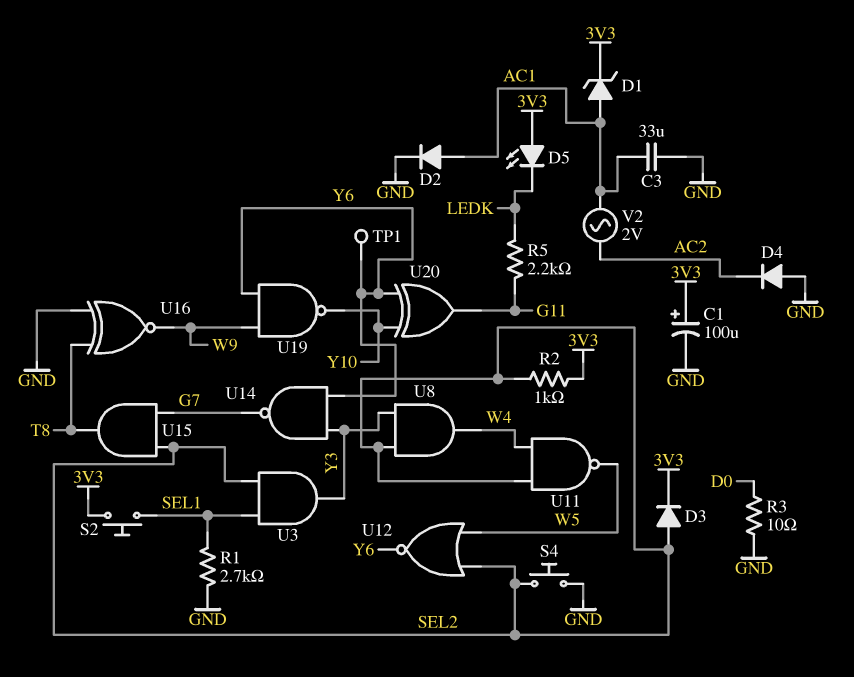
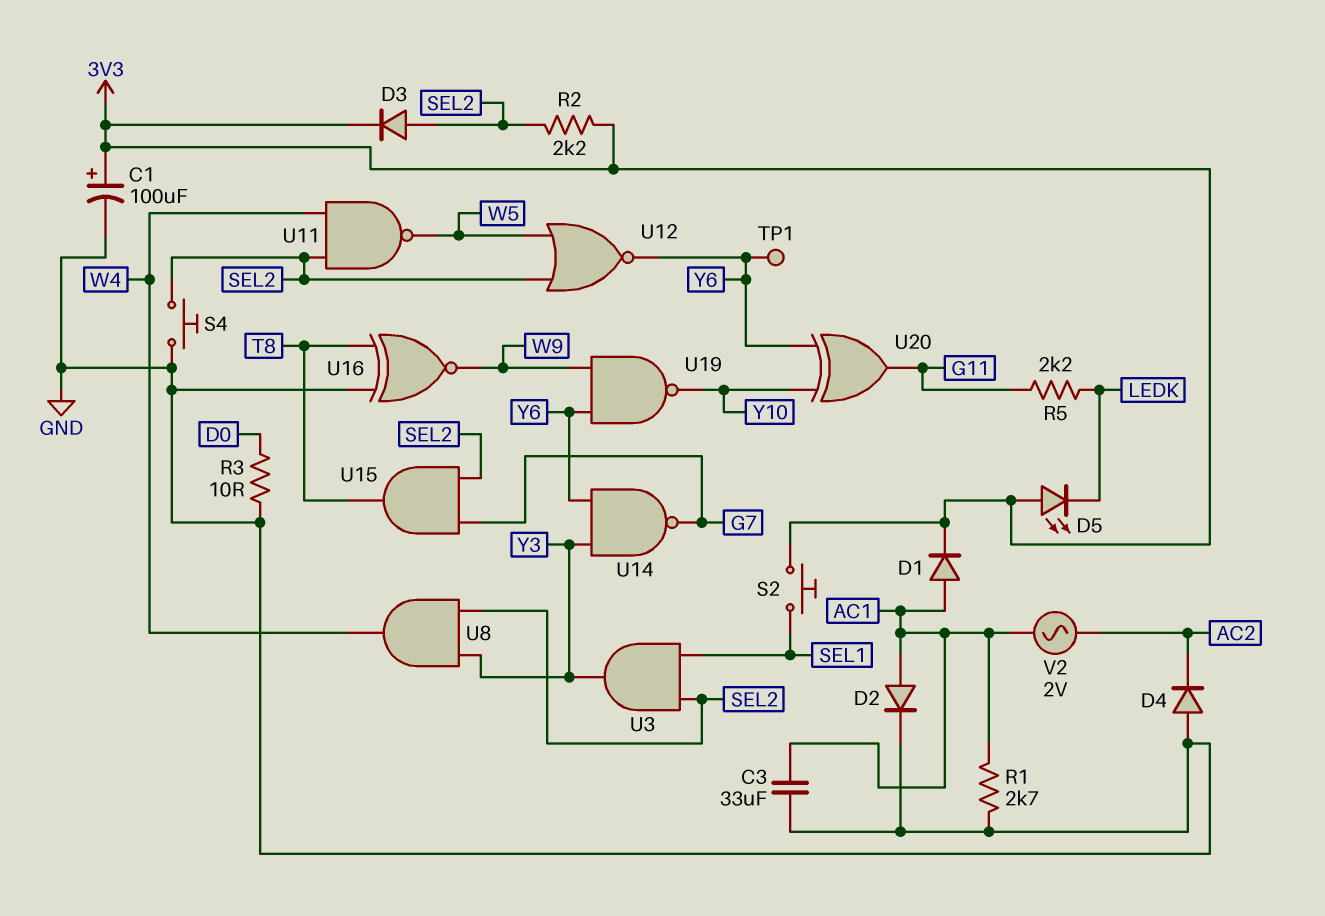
D1: zener (A AC1, K 3V3) -> diode (A AC1, K 3V3)
R1: 2.7k (GND, SEL1) -> 2.7k (AC1, GND)
R2: 1k (3V3, SEL2) -> 2.2k (3V3, SEL2)

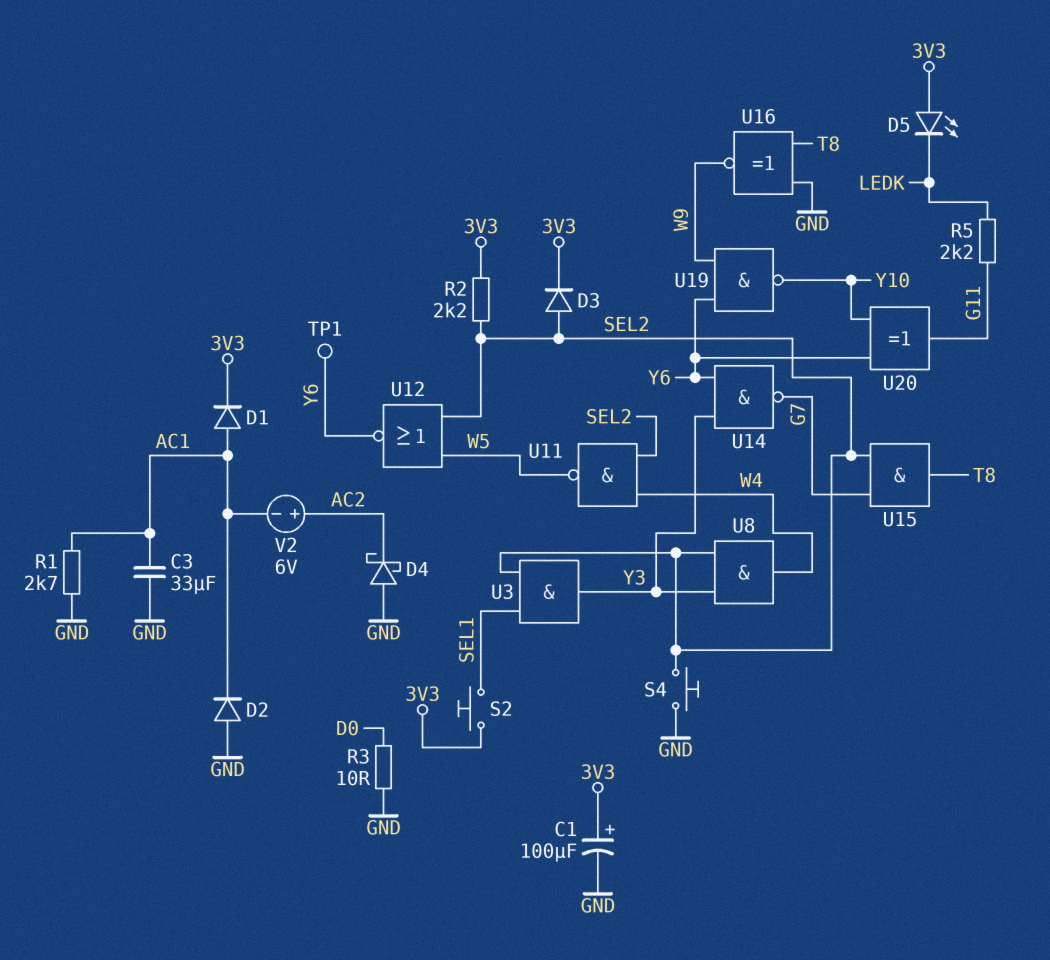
D2: diode (A AC1, K GND) -> diode (A GND, K AC1)
D4: diode (A GND, K AC2) -> schottky (A GND, K AC2)
V2: AC 2V (AC1, AC2) -> 6V (plus AC2, minus AC1)

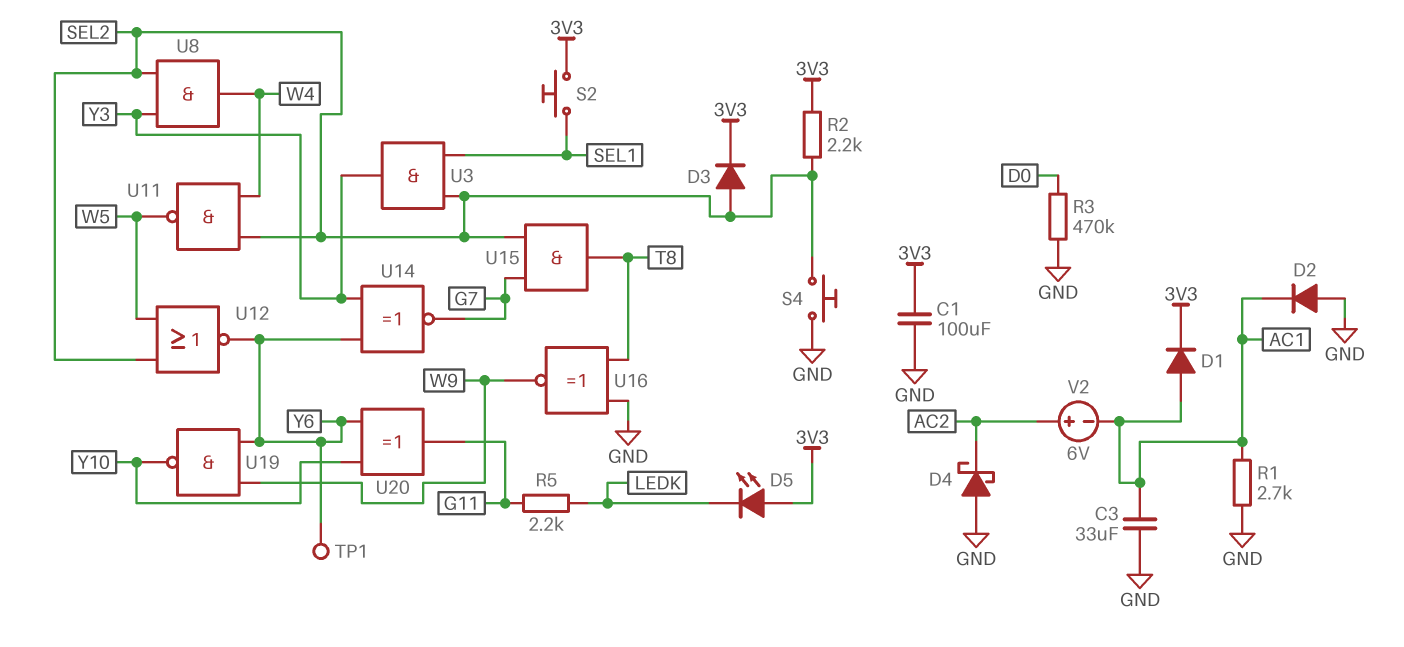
C1: 100uF (plus 3V3, minus GND) -> 100uF (3V3, GND)
R3: 10 (D0, GND) -> 470k (D0, GND)
U14: NAND (in Y3, in Y6, out G7) -> XNOR (in Y3, in Y6, out G7)

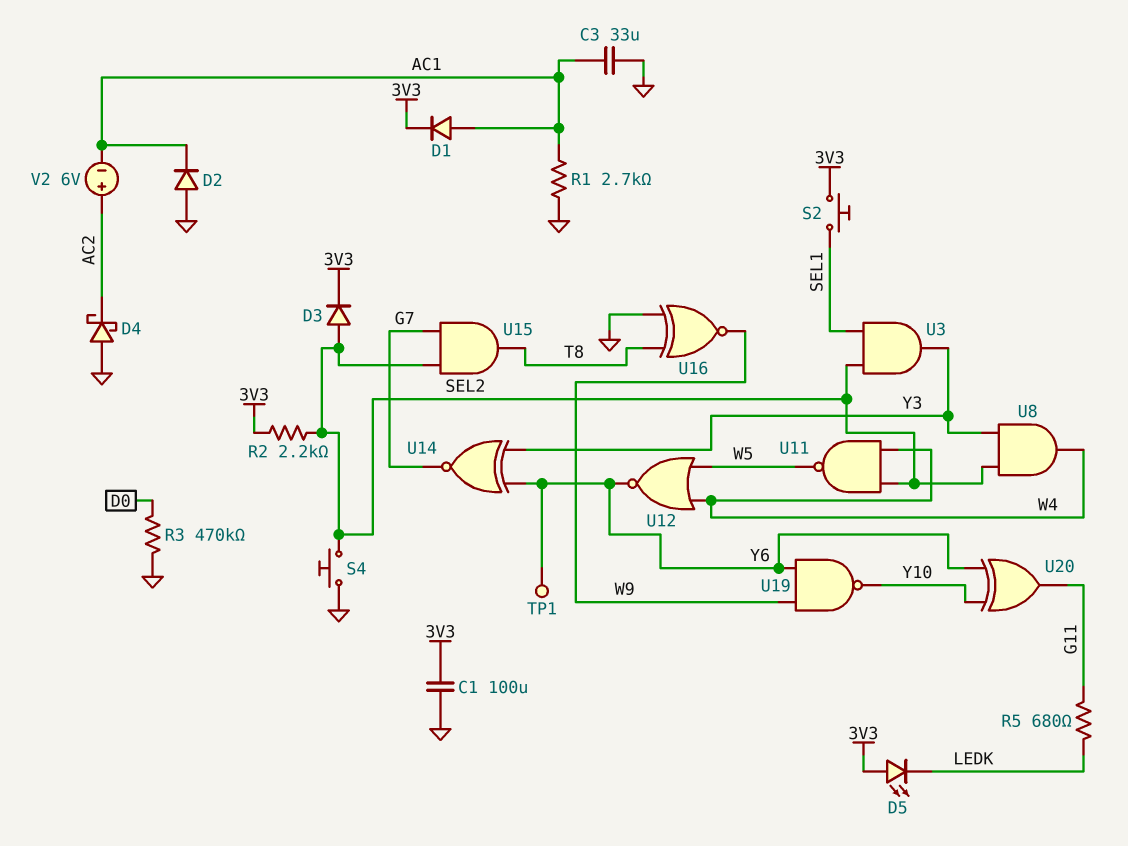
R5: 2.2k (G11, LEDK) -> 680 (G11, LEDK)
U12: NOR (in SEL2, in W5, out Y6) -> NOR (in W4, in W5, out Y6)

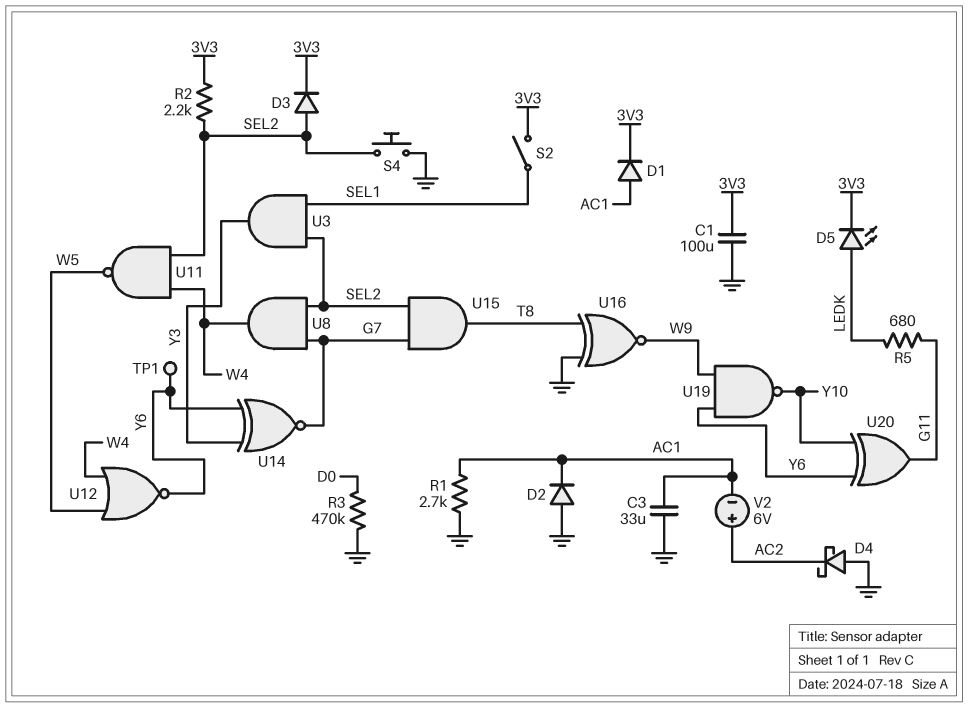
D5: LED (A 3V3, K LEDK) -> LED (A LEDK, K 3V3)
S2: button (3V3, SEL1) -> switch (3V3, SEL1)
U8: AND (in SEL2, in Y3, out W4) -> AND (in G7, in SEL2, out W4)

